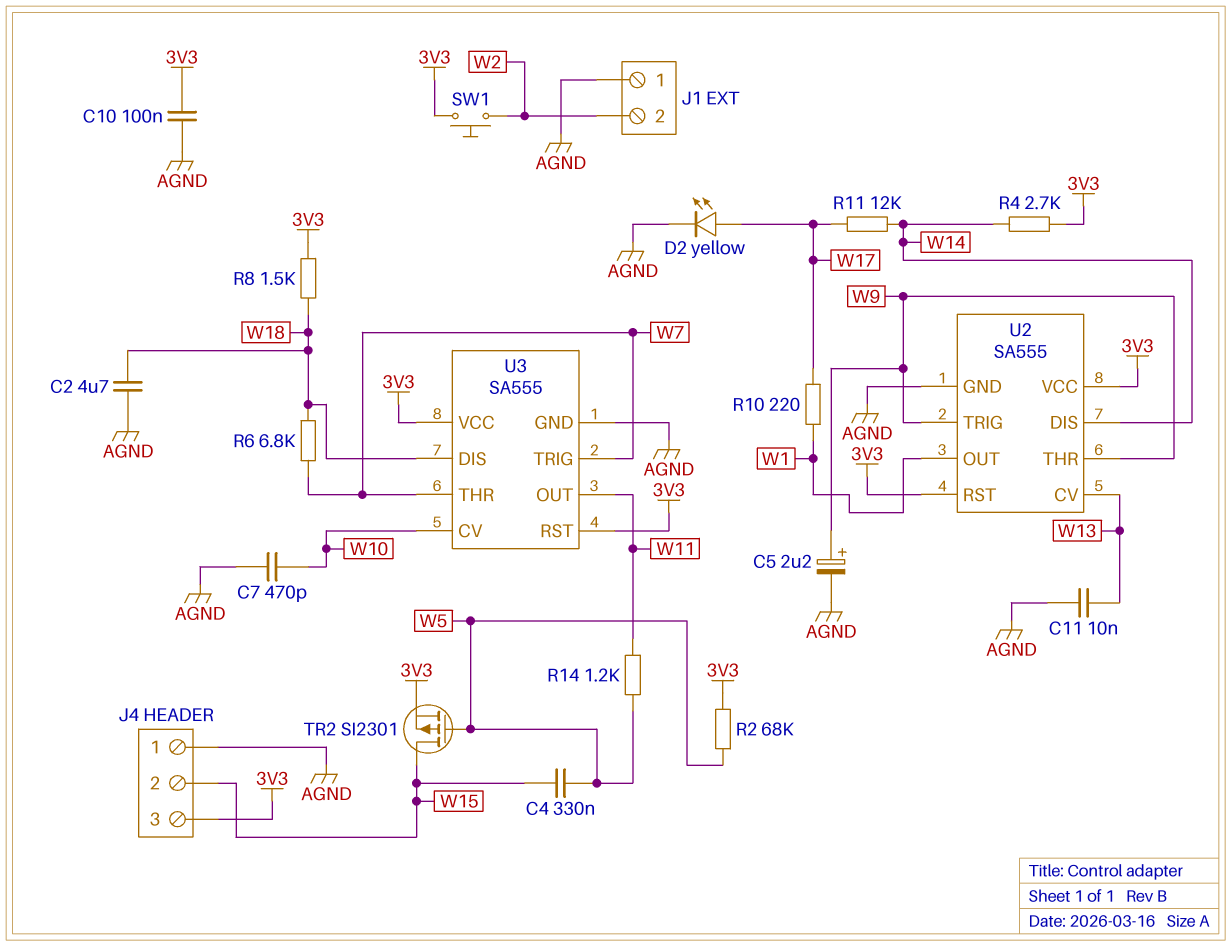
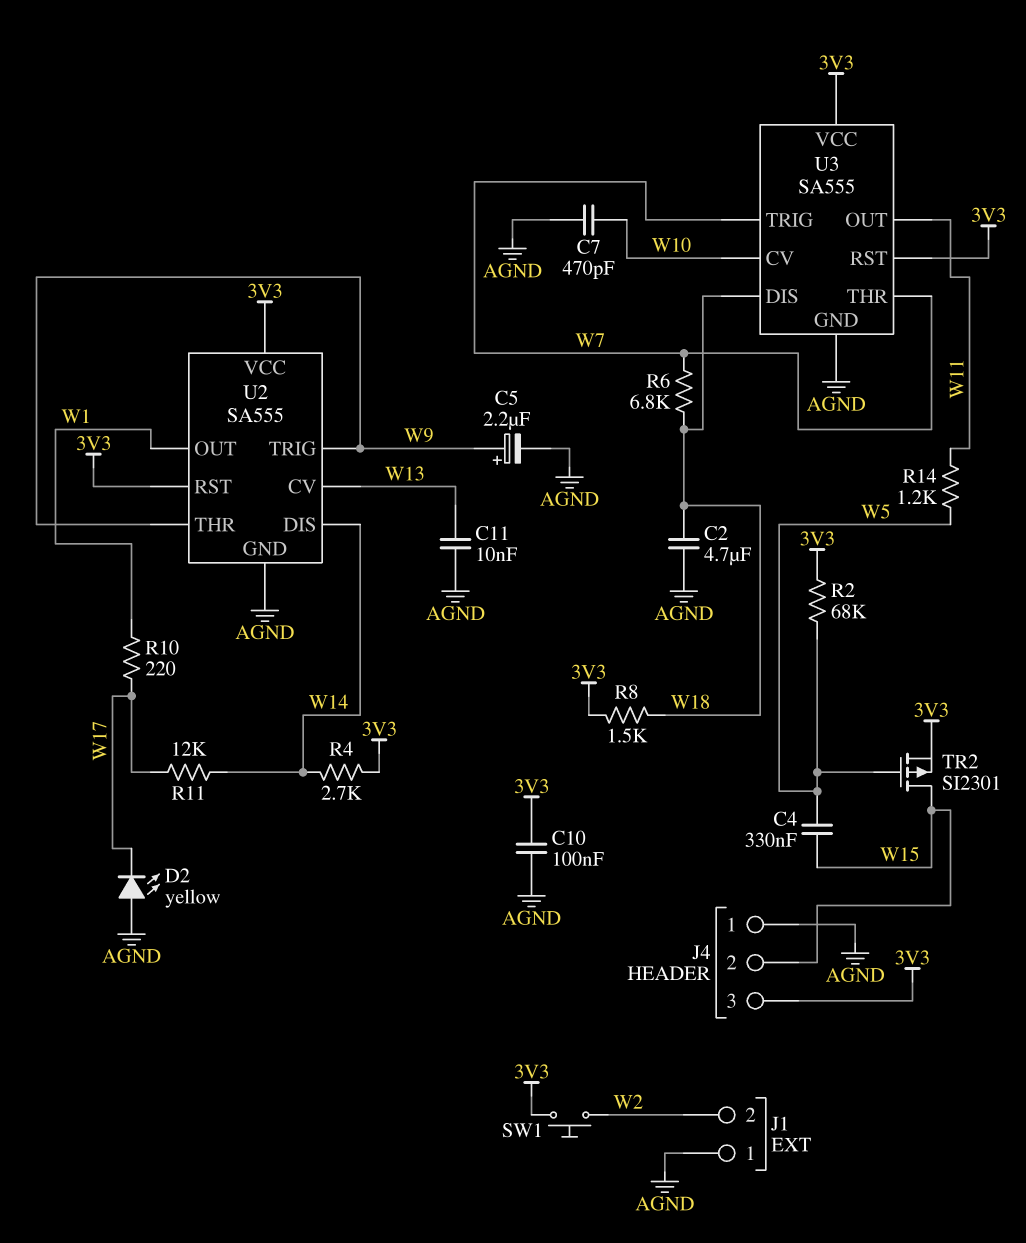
D2: LED yellow (A W17, K AGND) -> LED yellow (A AGND, K W17)

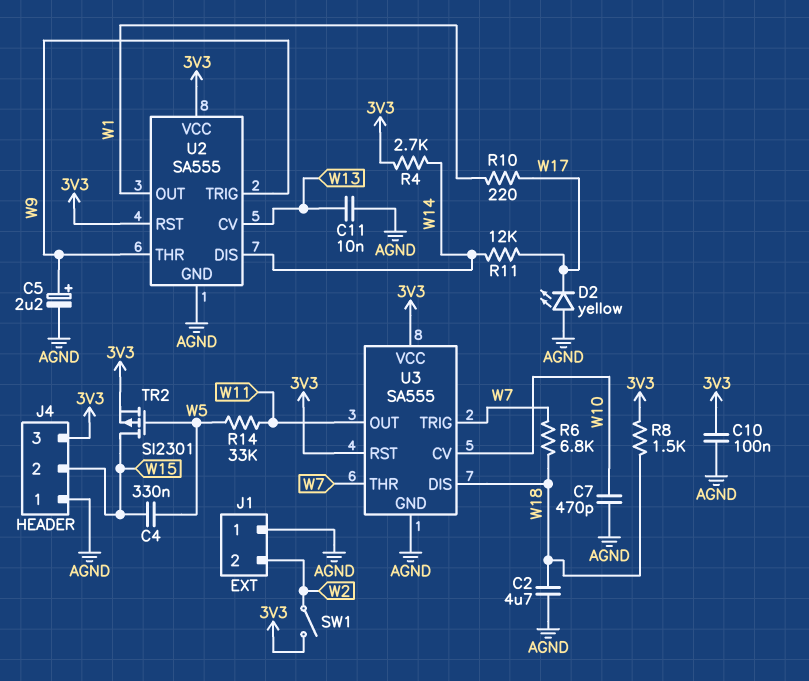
R2: 68k (3V3, W5) -> none
R14: 1.2k (W5, W11) -> 33k (W5, W11)
SW1: button (3V3, W2) -> switch (3V3, W2)

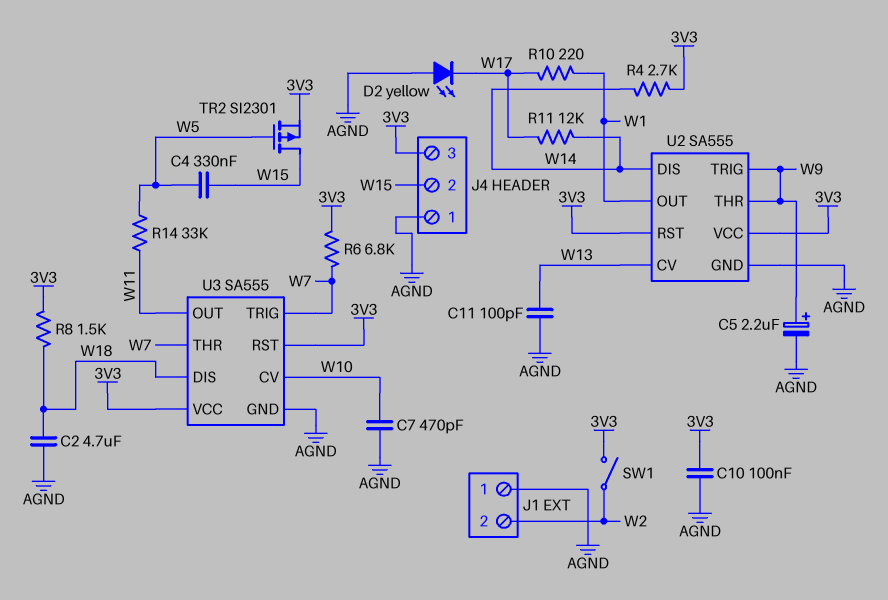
C11: 10nF (AGND, W13) -> 100pF (AGND, W13)
R6: 6.8k (W7, W18) -> 6.8k (3V3, W7)

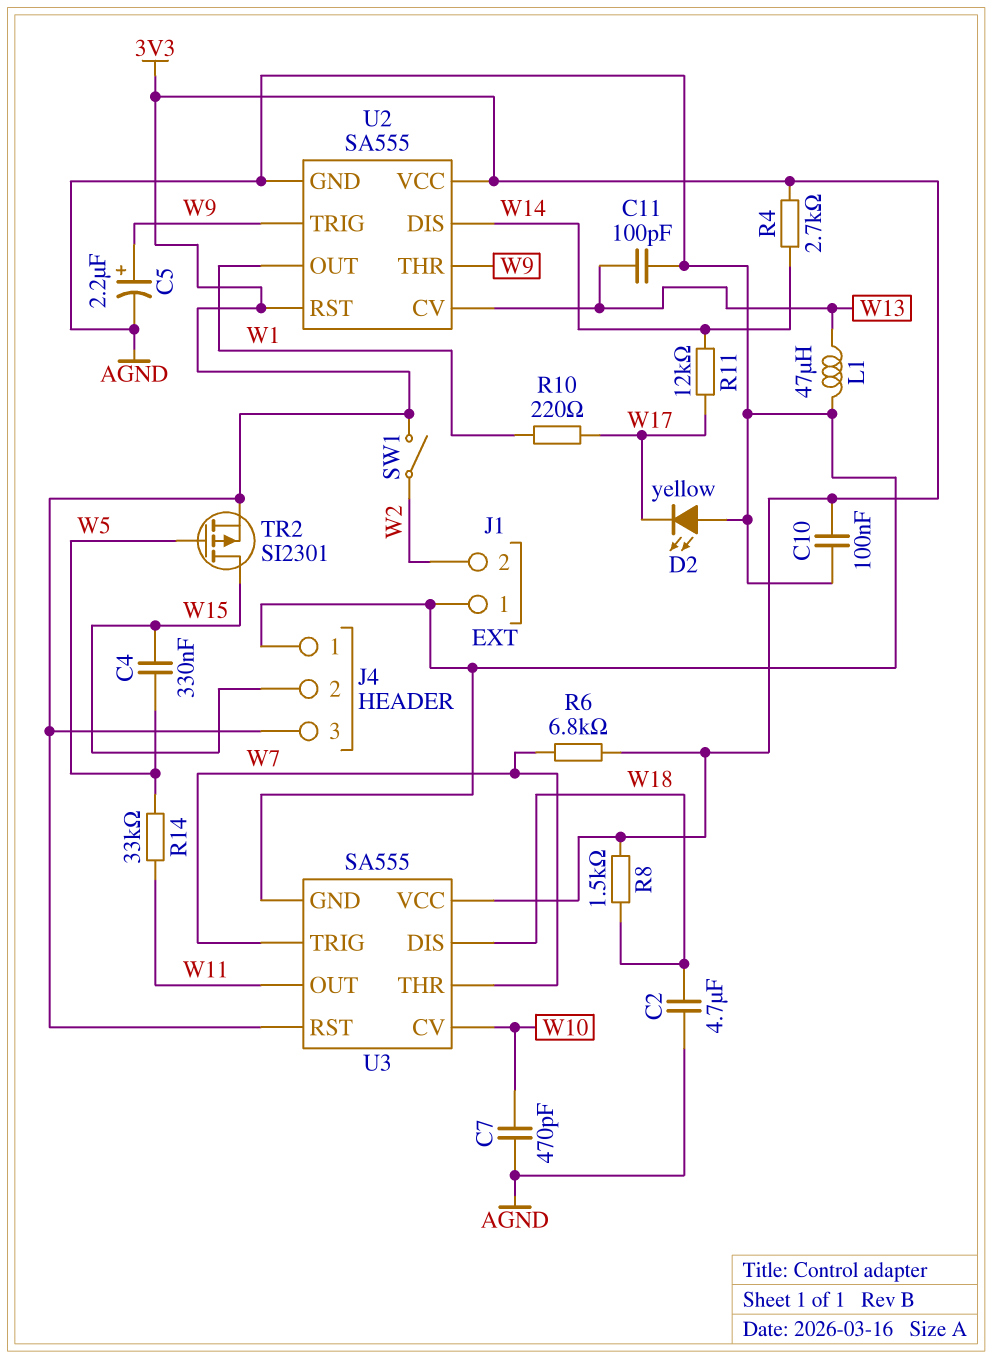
L1: none -> 47uH (AGND, W13)

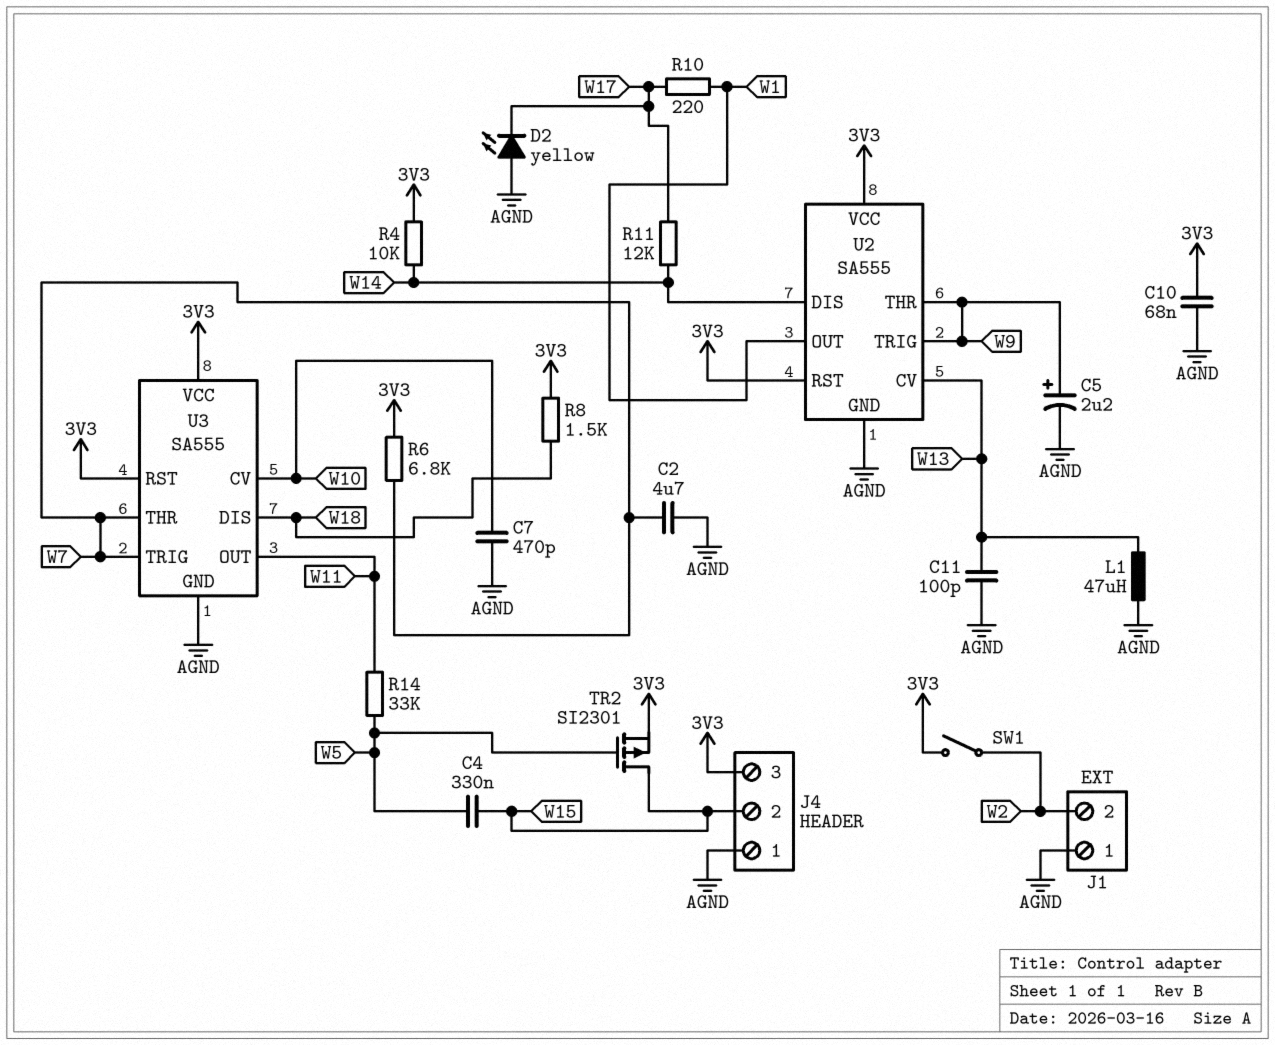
C2: 4.7uF (AGND, W18) -> 4.7uF (AGND, W7)
C10: 100nF (3V3, AGND) -> 68nF (3V3, AGND)
R4: 2.7k (3V3, W14) -> 10k (3V3, W14)

